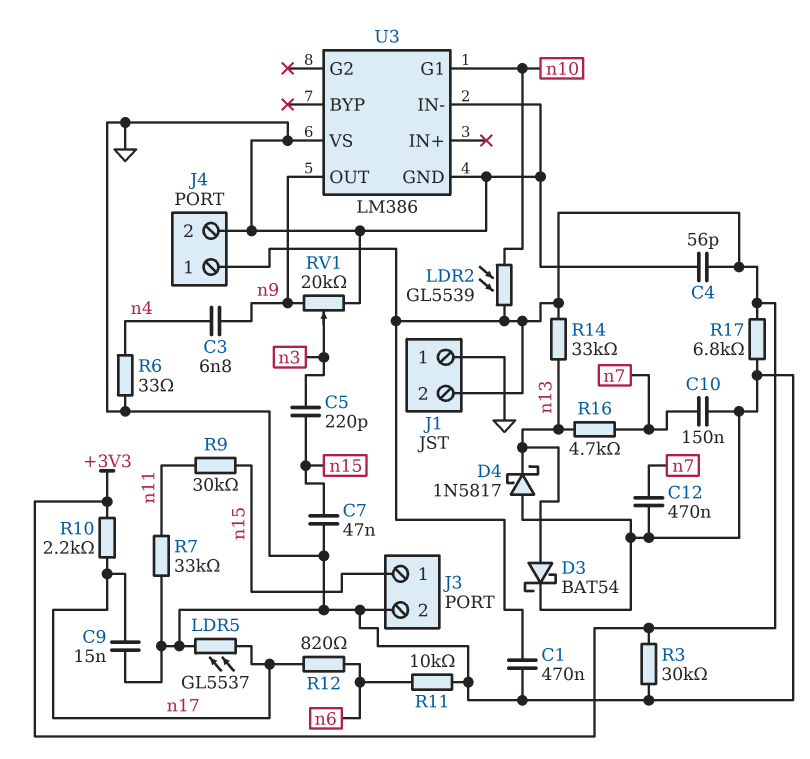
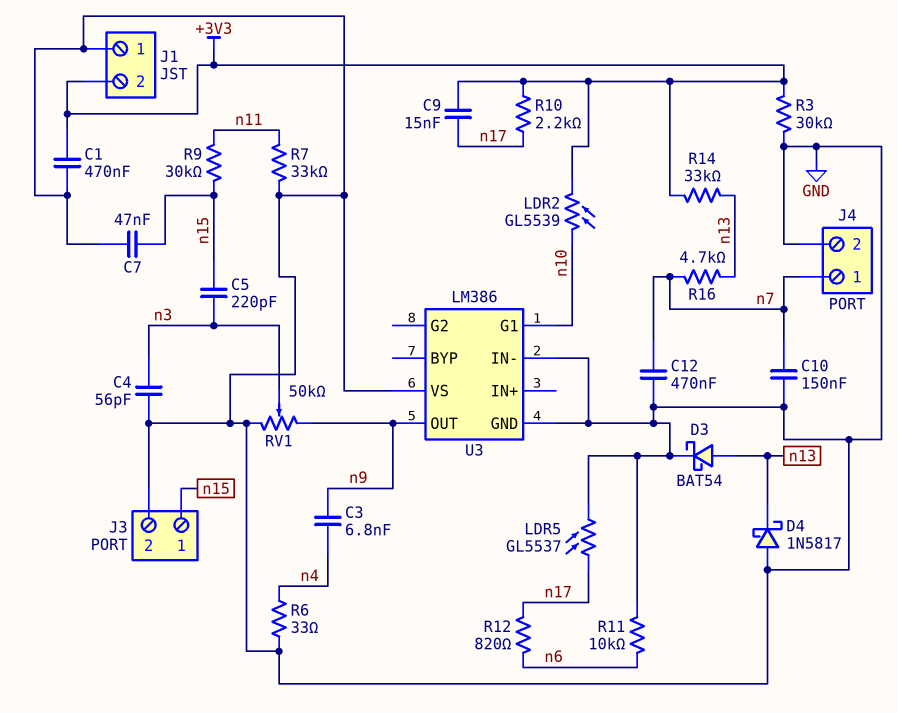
C4: 56pF (+3V3, GND) -> 56pF (GND, n3)
C9: 15nF (GND, n17) -> 15nF (+3V3, n17)
J4 pin 1: +3V3 -> n7
R17: 6.8k (+3V3, GND) -> none
RV1: 20k (GND, n9, wiper n3) -> 50k (GND, n9, wiper n3)

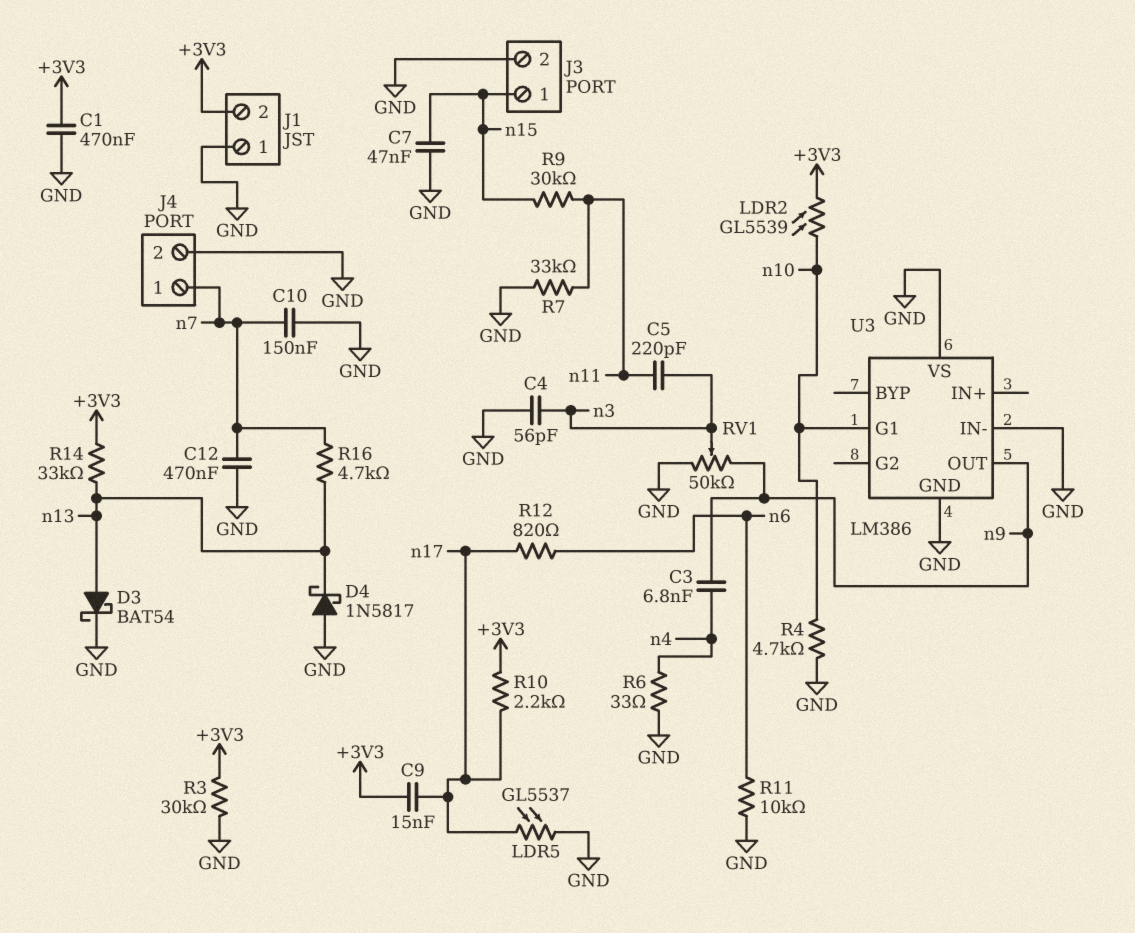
C5: 220pF (n3, n15) -> 220pF (n3, n11)
R4: none -> 4.7k (GND, n10)

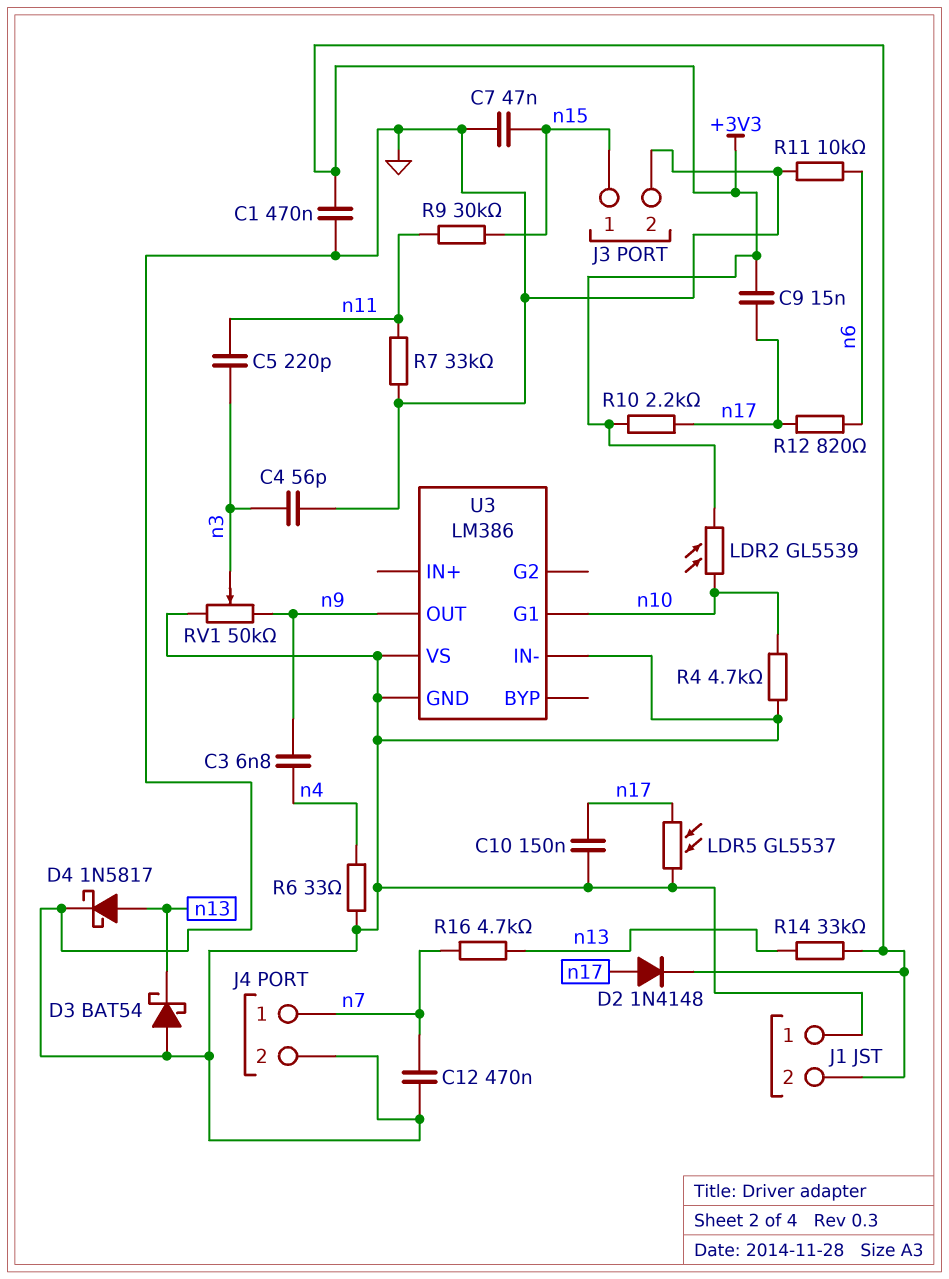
C10: 150nF (GND, n7) -> 150nF (GND, n17)
D2: none -> diode 1N4148 (A n17, K +3V3)
D3: schottky BAT54 (A n13, K GND) -> schottky BAT54 (A GND, K n13)
D4: schottky 1N5817 (A GND, K n13) -> schottky 1N5817 (A n13, K GND)
R3: 30k (+3V3, GND) -> none

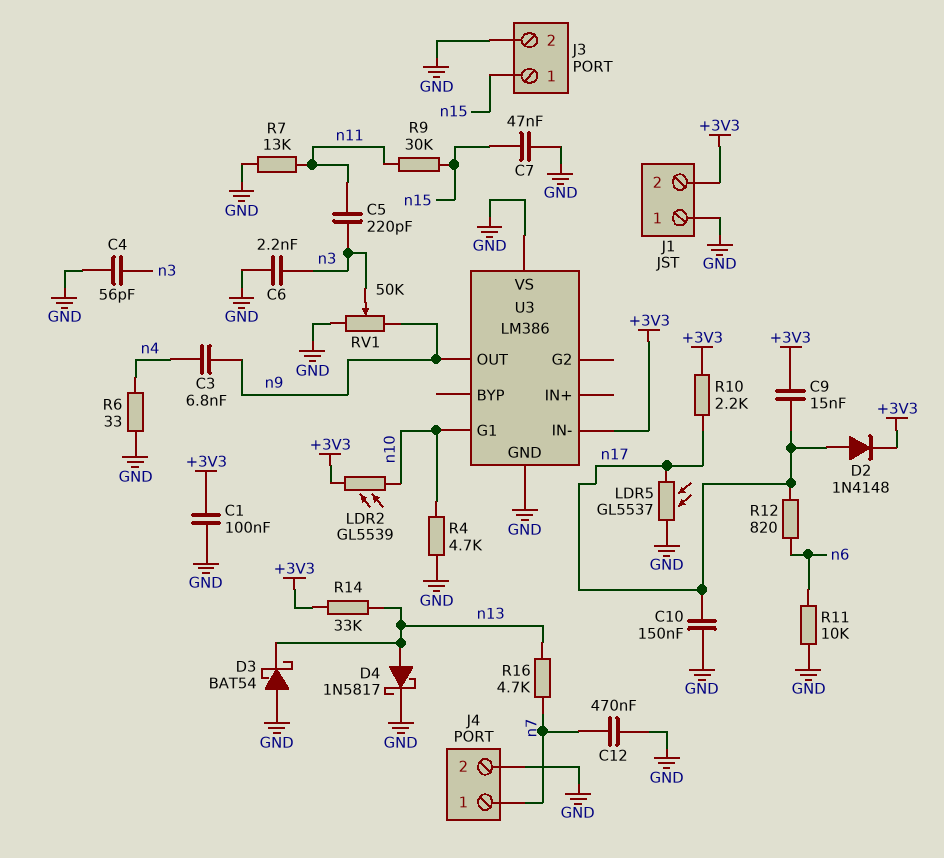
C1: 470nF (+3V3, GND) -> 100nF (+3V3, GND)
C6: none -> 2.2nF (GND, n3)
R7: 33k (GND, n11) -> 13k (GND, n11)
U3 pin IN-: GND -> +3V3

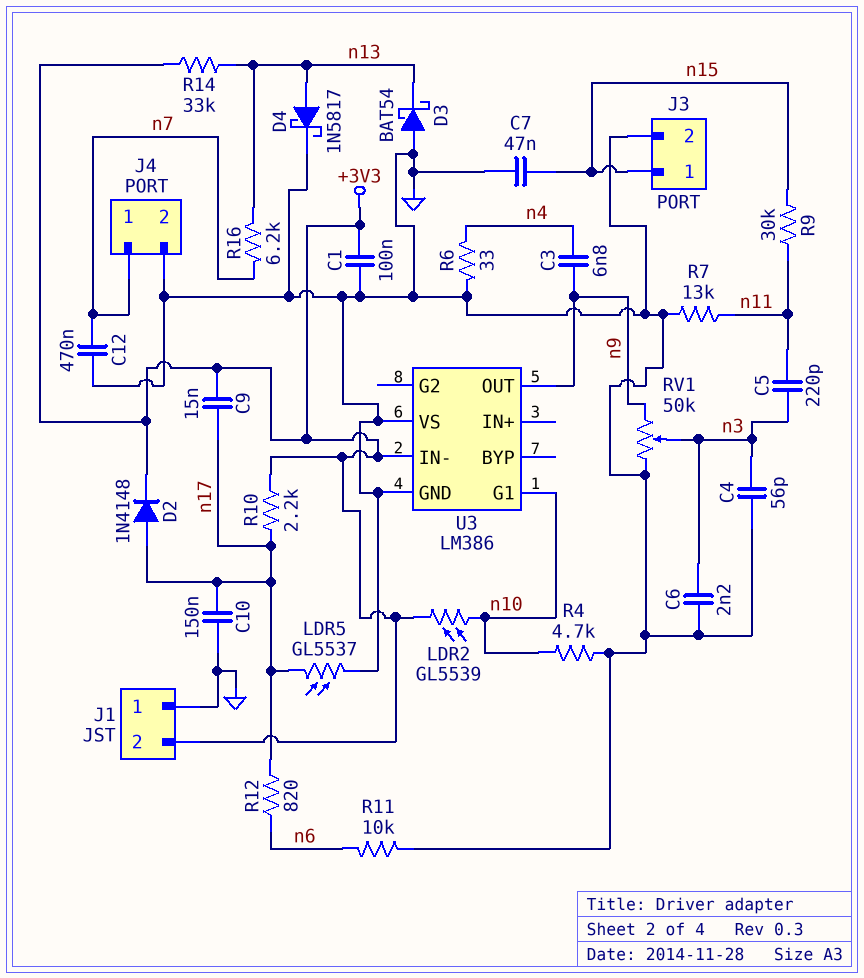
R16: 4.7k (n7, n13) -> 6.2k (n7, n13)

